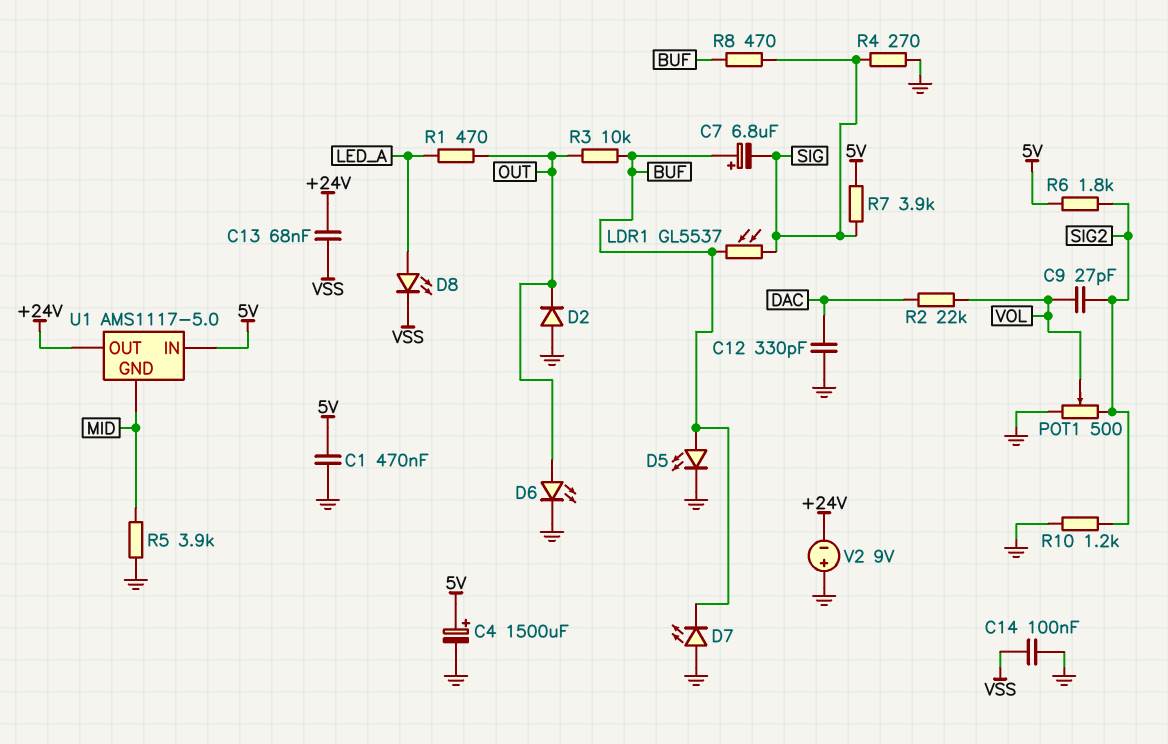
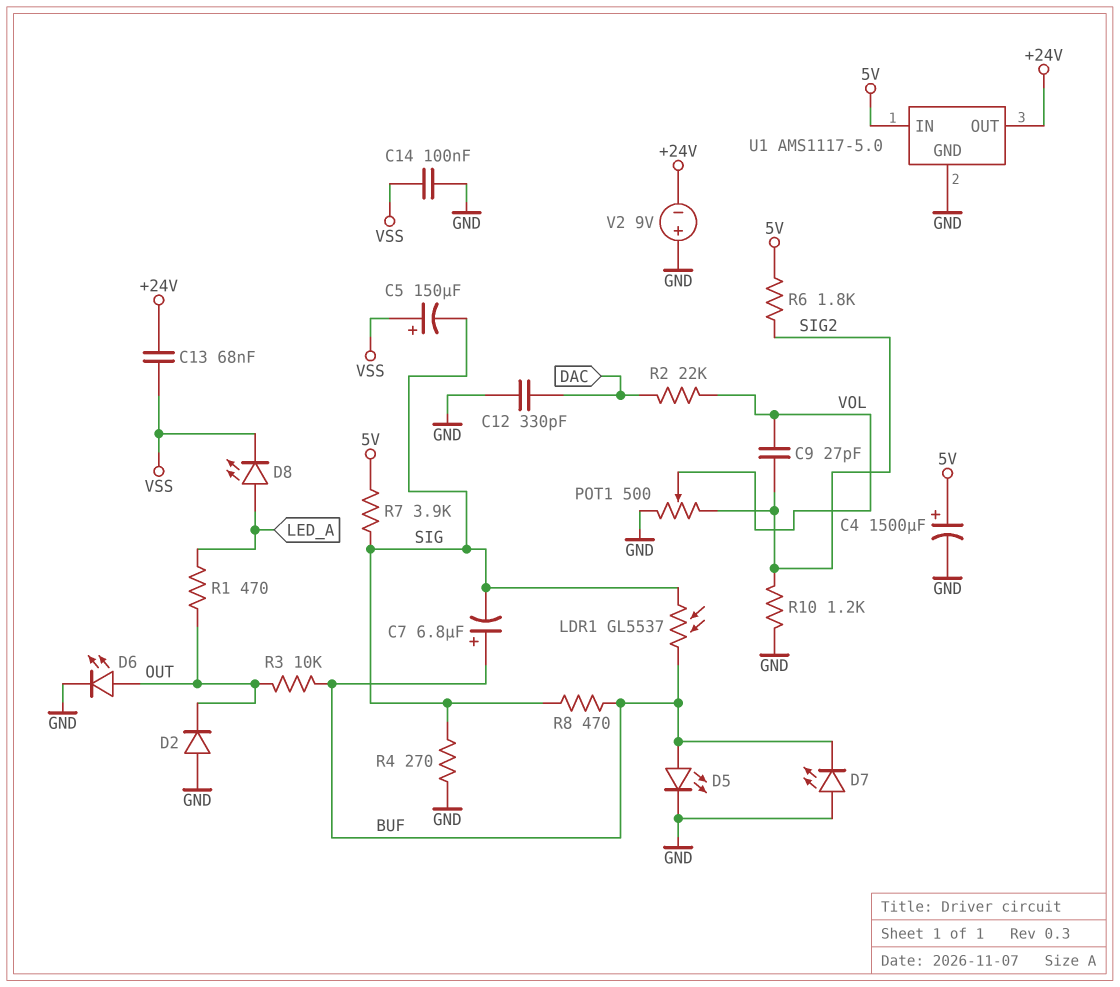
C1: 470nF (5V, GND) -> none
C5: none -> 150uF (plus VSS, minus SIG)
R5: 3.9k (GND, MID) -> none
U1 pin GND: MID -> GND

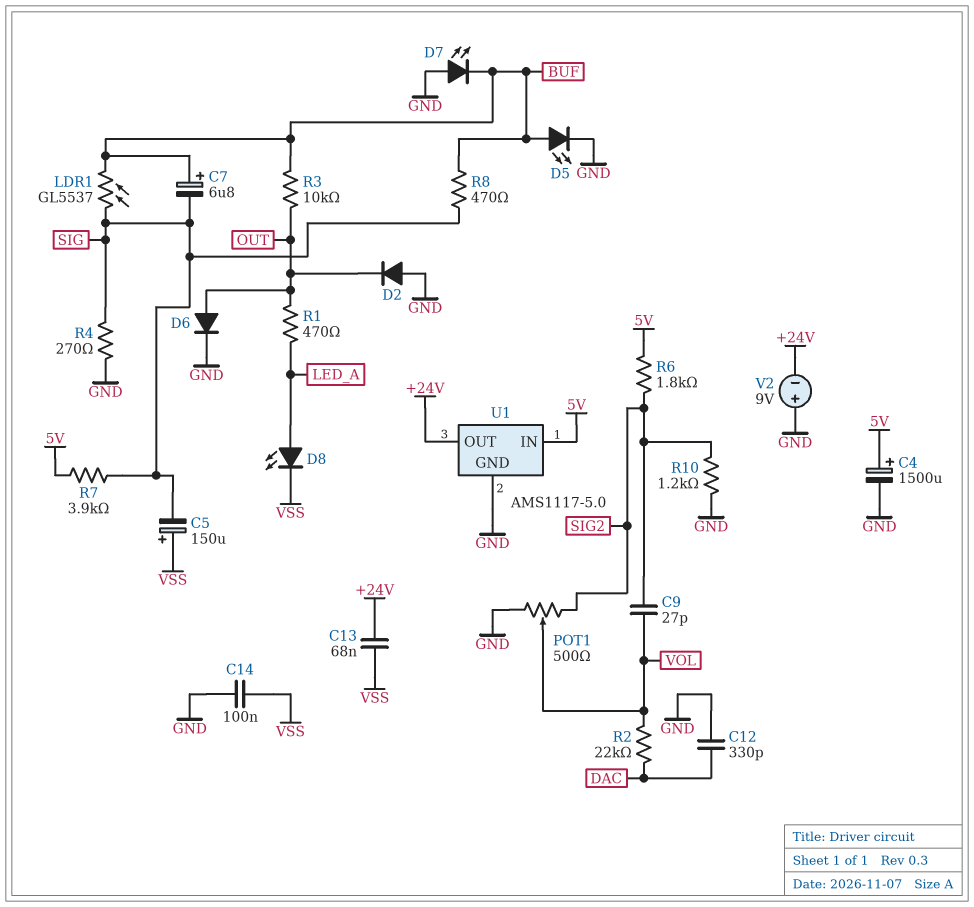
D6: LED (A OUT, K GND) -> diode (A OUT, K GND)

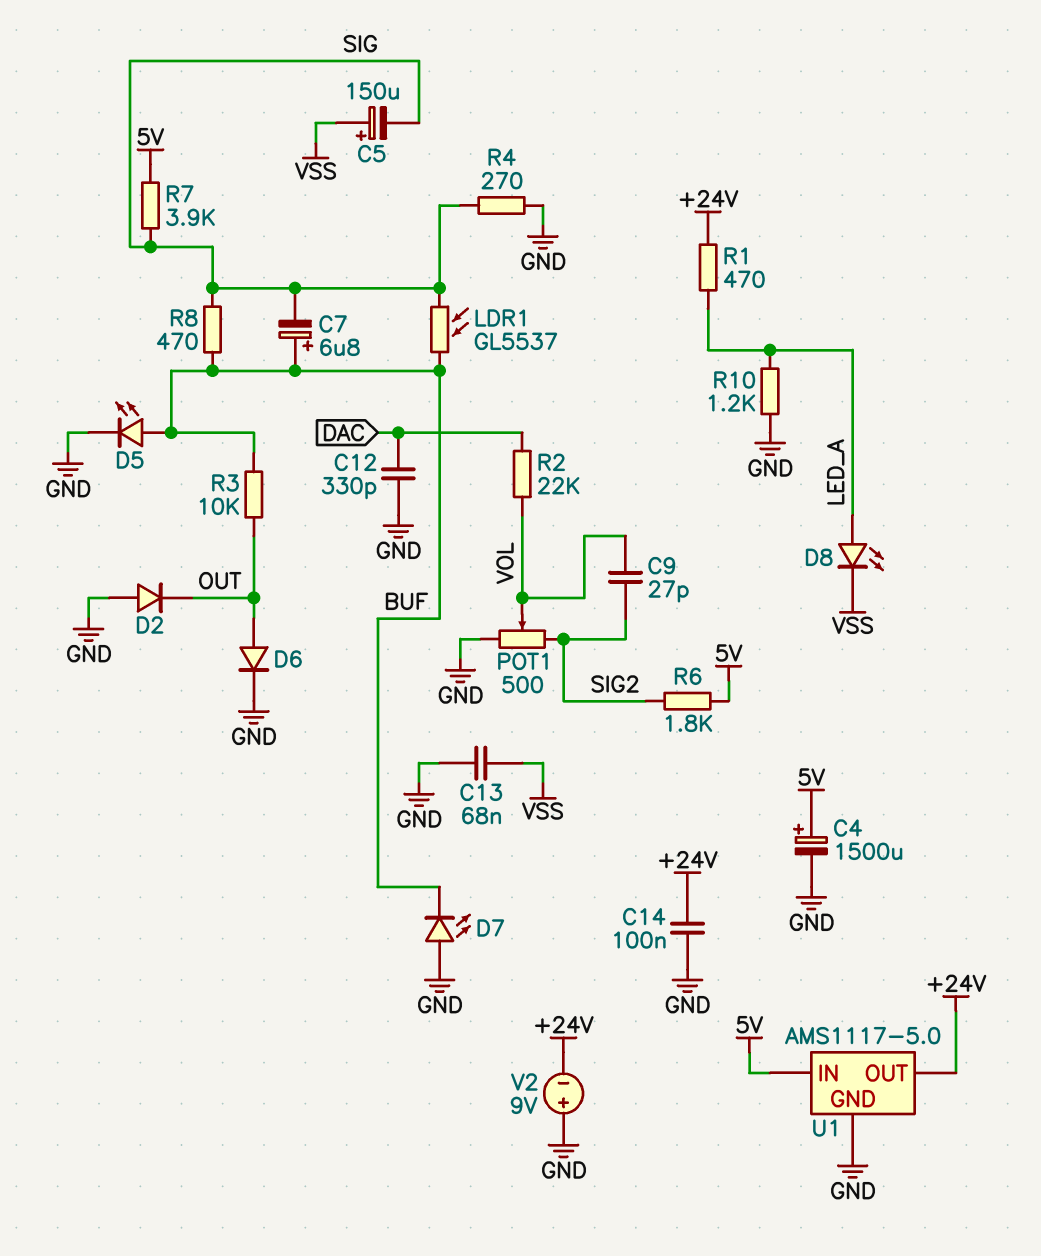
C13: 68nF (+24V, VSS) -> 68nF (GND, VSS)
C14: 100nF (GND, VSS) -> 100nF (+24V, GND)
R1: 470 (LED_A, OUT) -> 470 (+24V, LED_A)
R10: 1.2k (GND, SIG2) -> 1.2k (GND, LED_A)

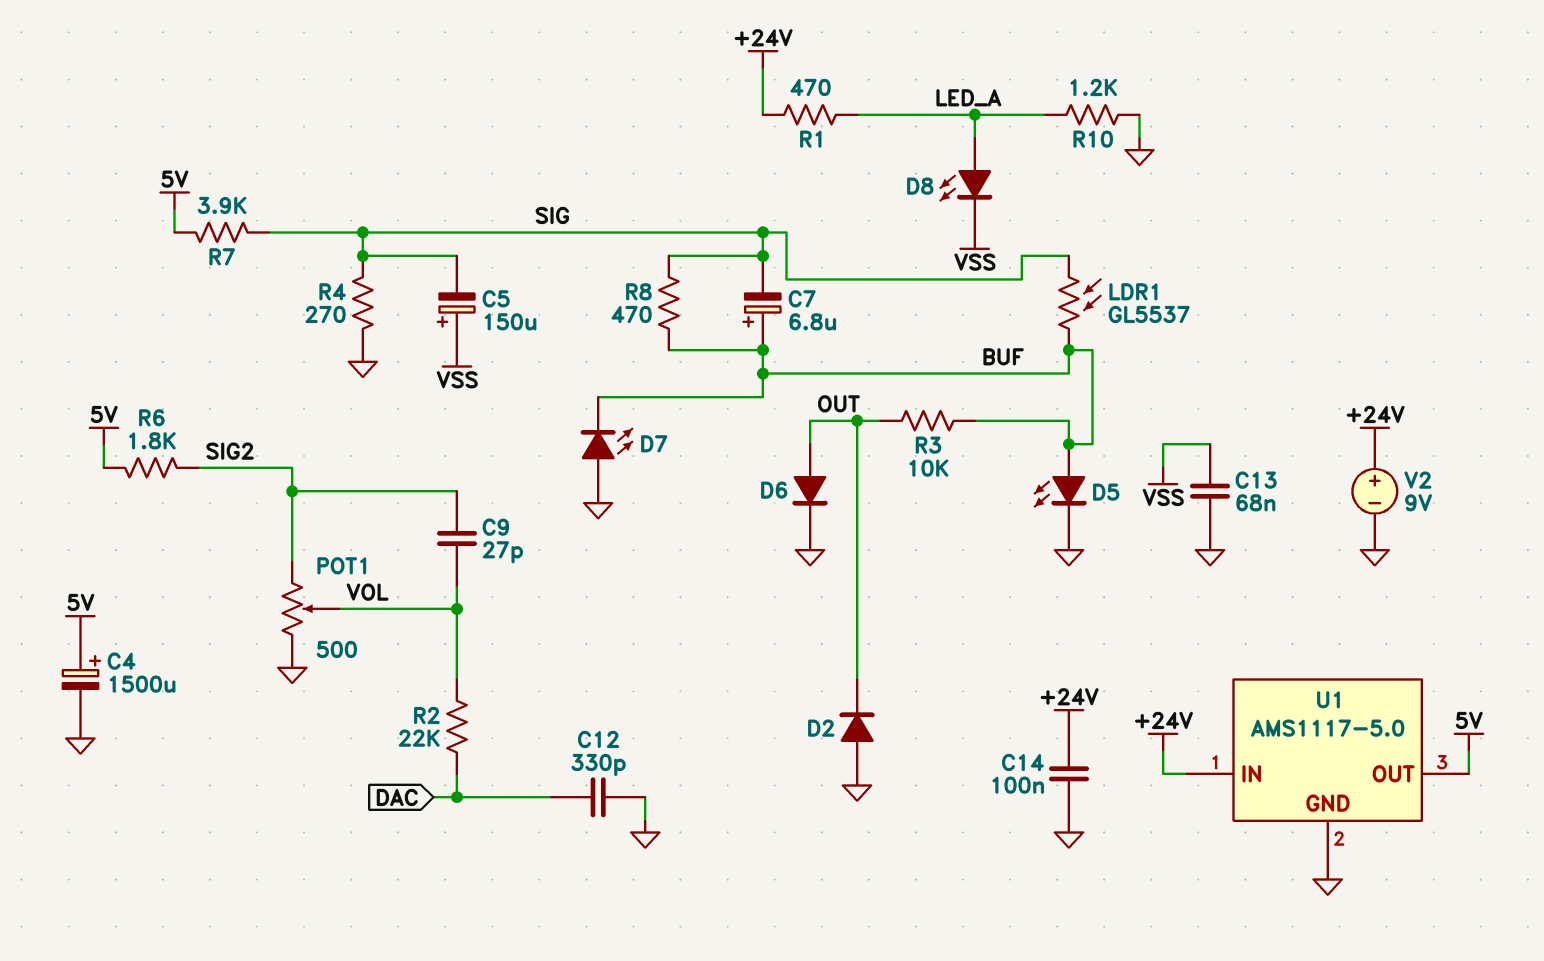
U1 pin IN: 5V -> +24V
U1 pin OUT: +24V -> 5V
V2: 9V (plus GND, minus +24V) -> 9V (plus +24V, minus GND)

